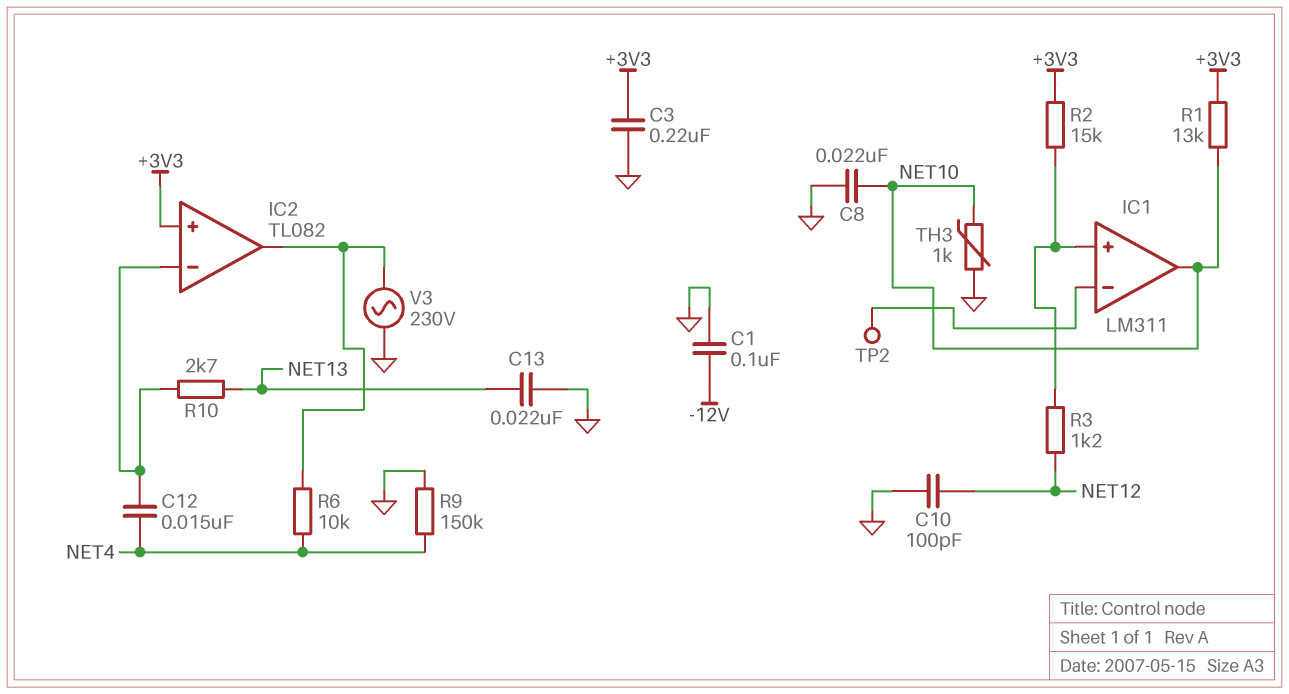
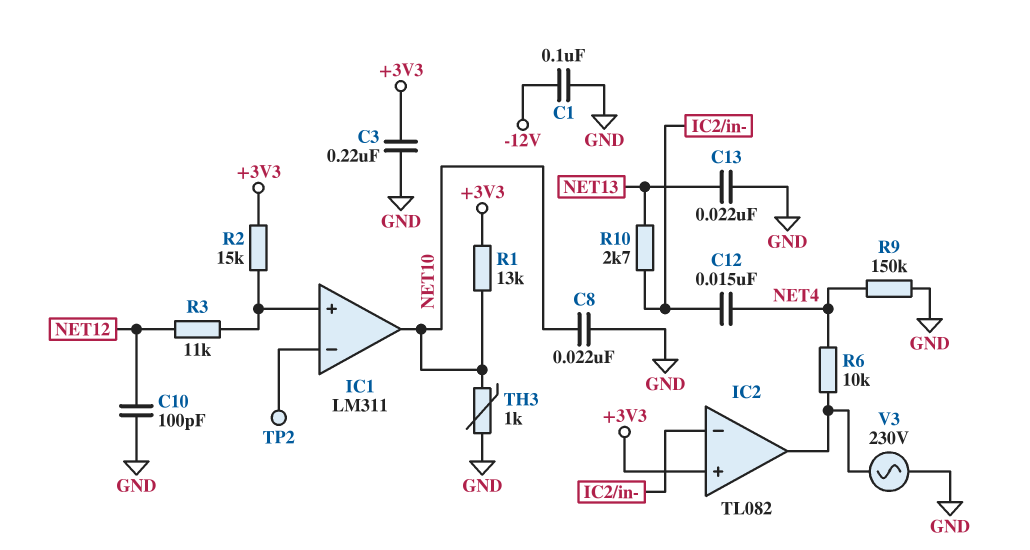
R3: 1.2k (IC1/in+, NET12) -> 11k (IC1/in+, NET12)

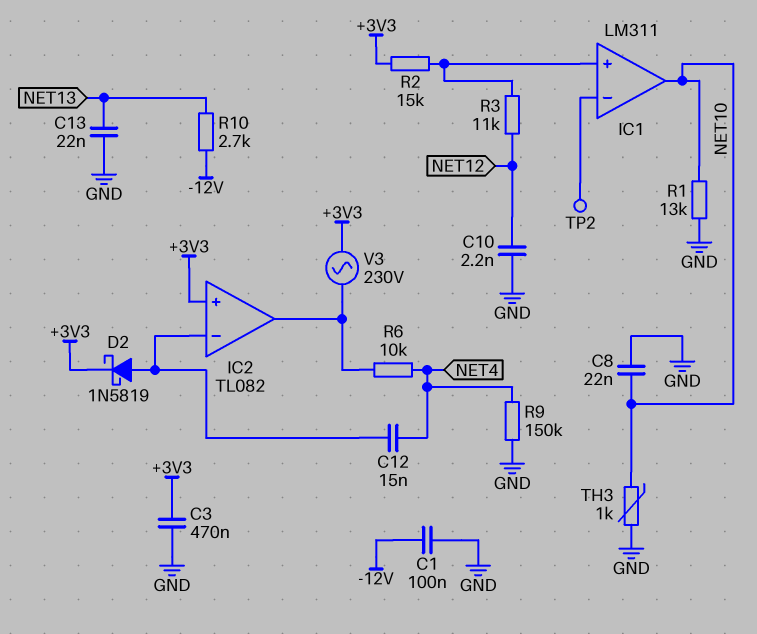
C3: 220nF (+3V3, GND) -> 470nF (+3V3, GND)
C10: 100pF (GND, NET12) -> 2.2nF (GND, NET12)
D2: none -> schottky 1N5819 (A IC2/in-, K +3V3)
R1: 13k (+3V3, NET10) -> 13k (GND, NET10)
R10: 2.7k (IC2/in-, NET13) -> 2.7k (-12V, NET13)
V3: AC 230V (GND, IC2/out) -> AC 230V (+3V3, IC2/out)

